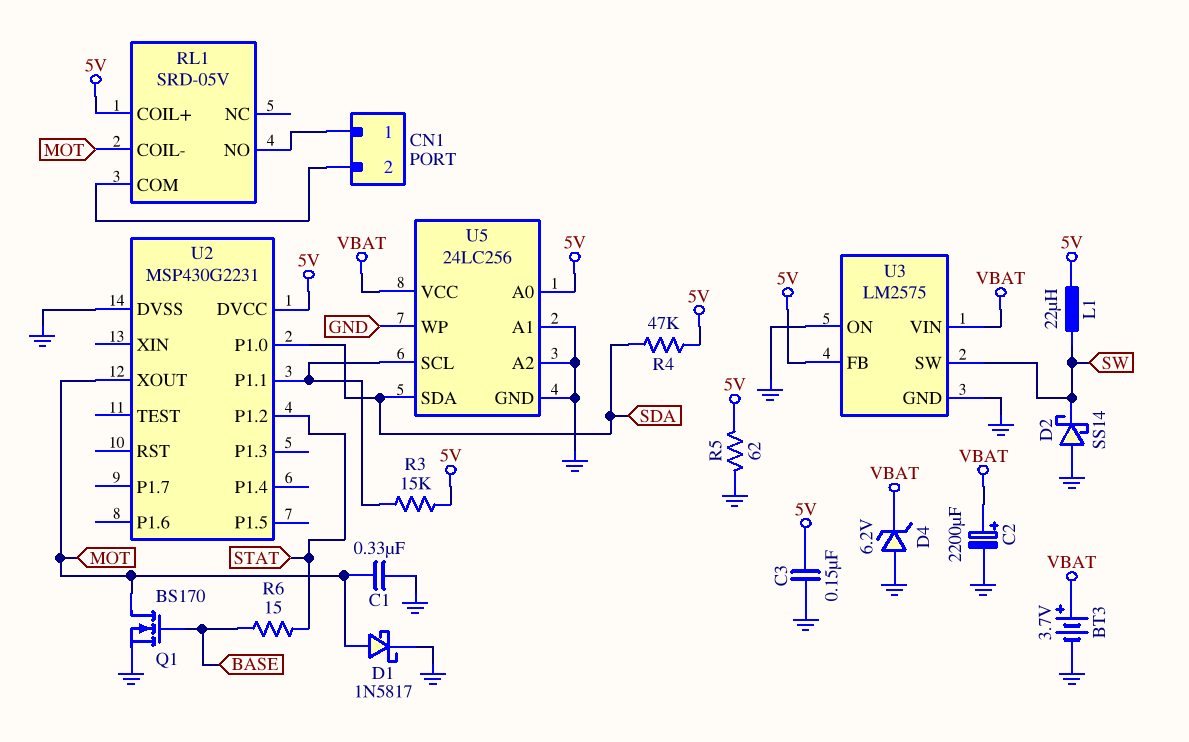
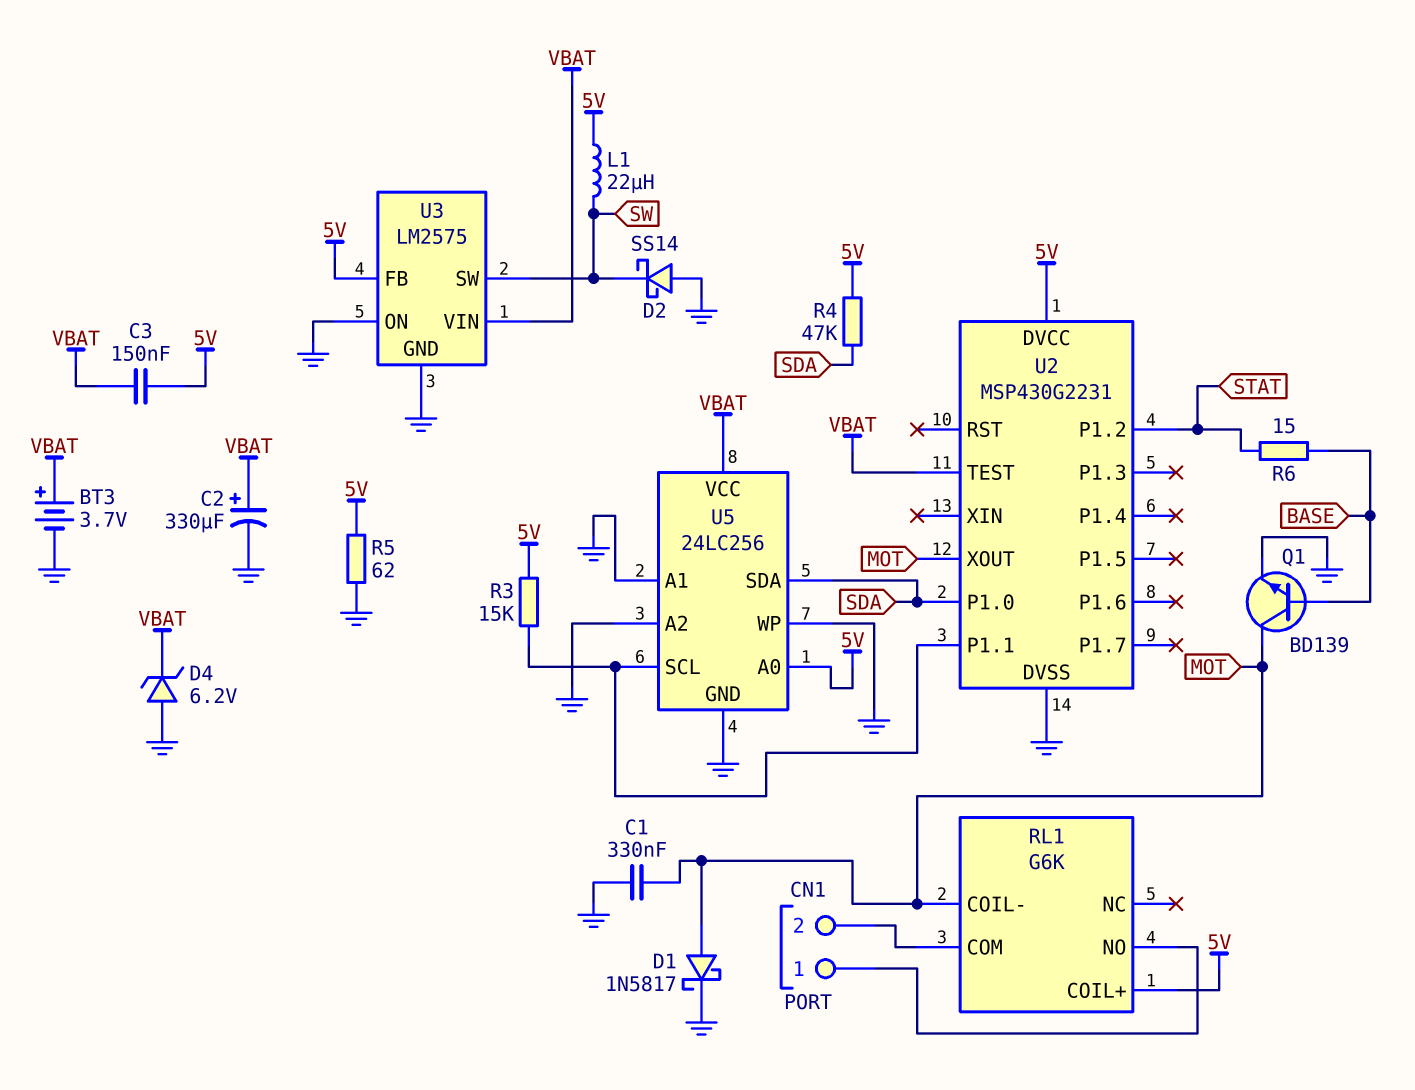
C2: 2200uF (plus VBAT, minus GND) -> 330uF (plus VBAT, minus GND)
C3: 150nF (5V, GND) -> 150nF (5V, VBAT)
Q1: NMOS BS170 (G BASE, D MOT, S GND) -> NPN BD139 (B BASE, C MOT, E GND)
RL1: SRD-05V -> G6K
U2 pin TEST: none -> VBAT

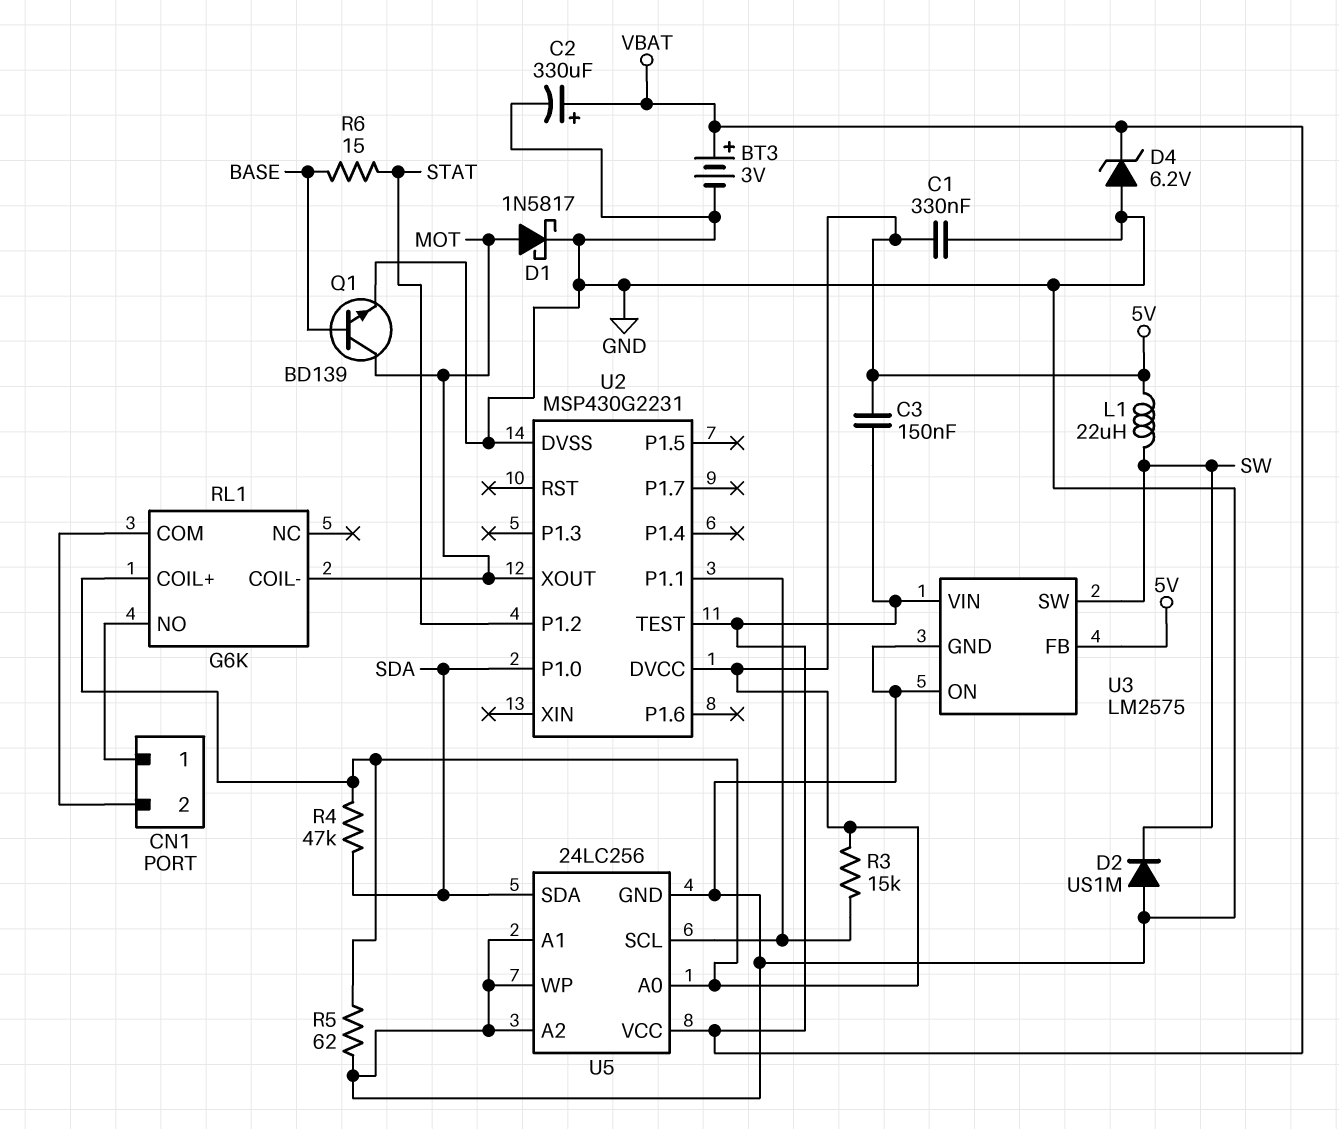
BT3: 3.7V (plus VBAT, minus GND) -> 3V (plus VBAT, minus GND)
C1: 330nF (GND, MOT) -> 330nF (5V, GND)
D2: schottky SS14 (A GND, K SW) -> diode US1M (A GND, K SW)

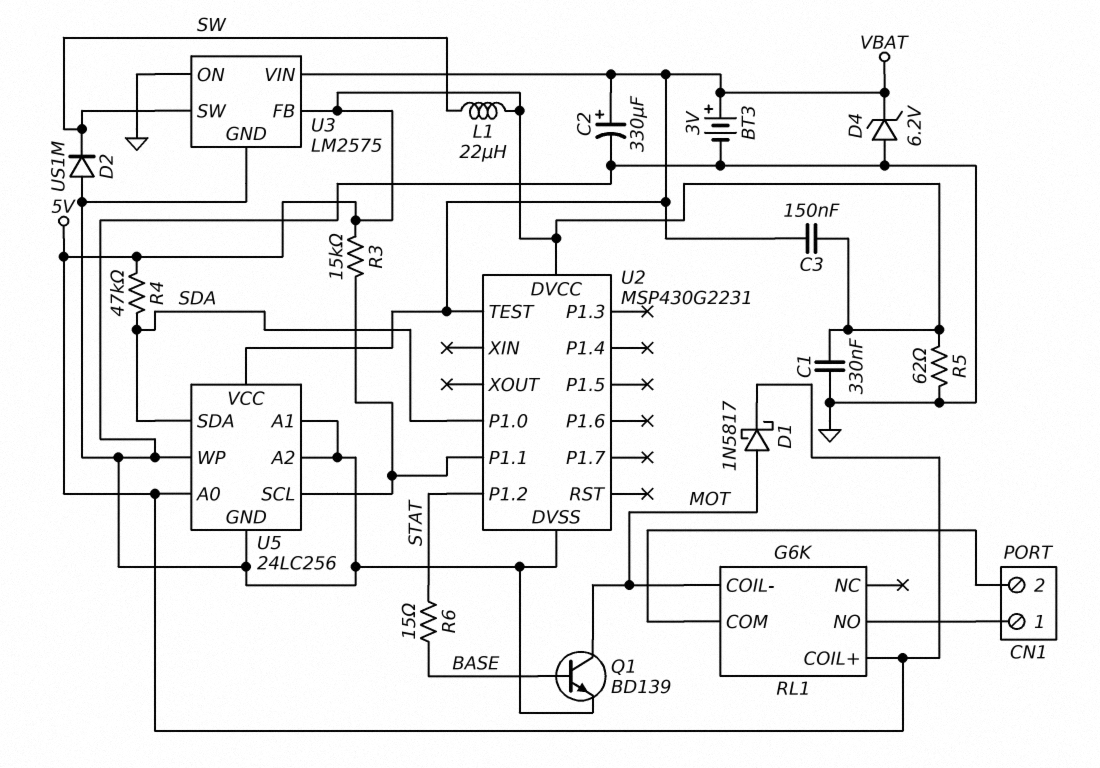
D1: schottky 1N5817 (A MOT, K GND) -> schottky 1N5817 (A MOT, K 5V)
U2 pin XOUT: MOT -> none

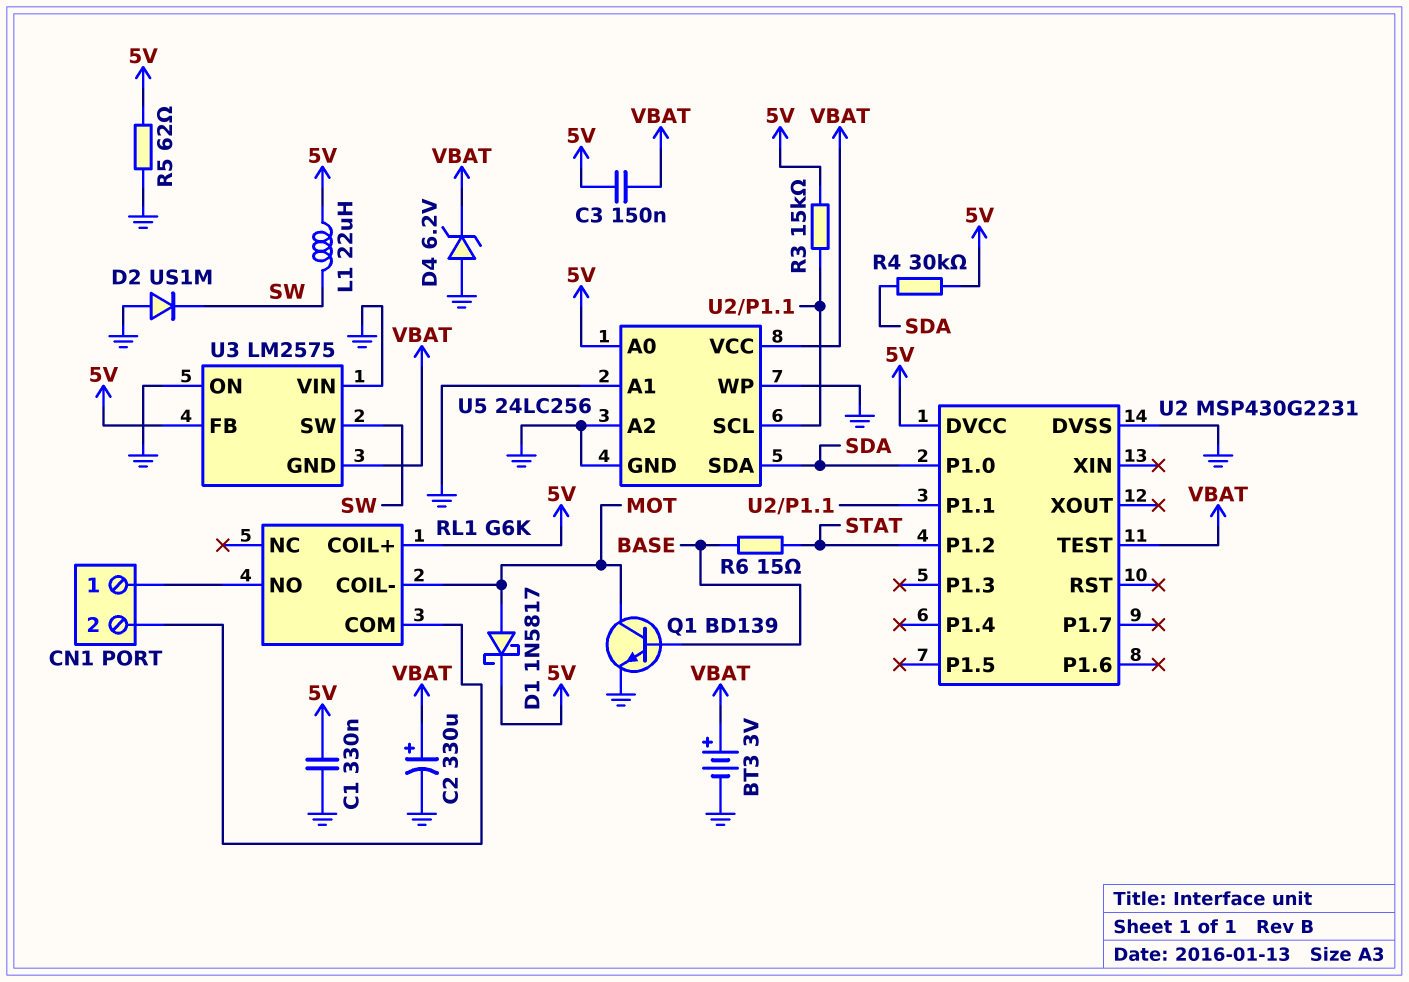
R4: 47k (5V, SDA) -> 30k (5V, SDA)
U3 pin GND: GND -> VBAT
U3 pin VIN: VBAT -> GND

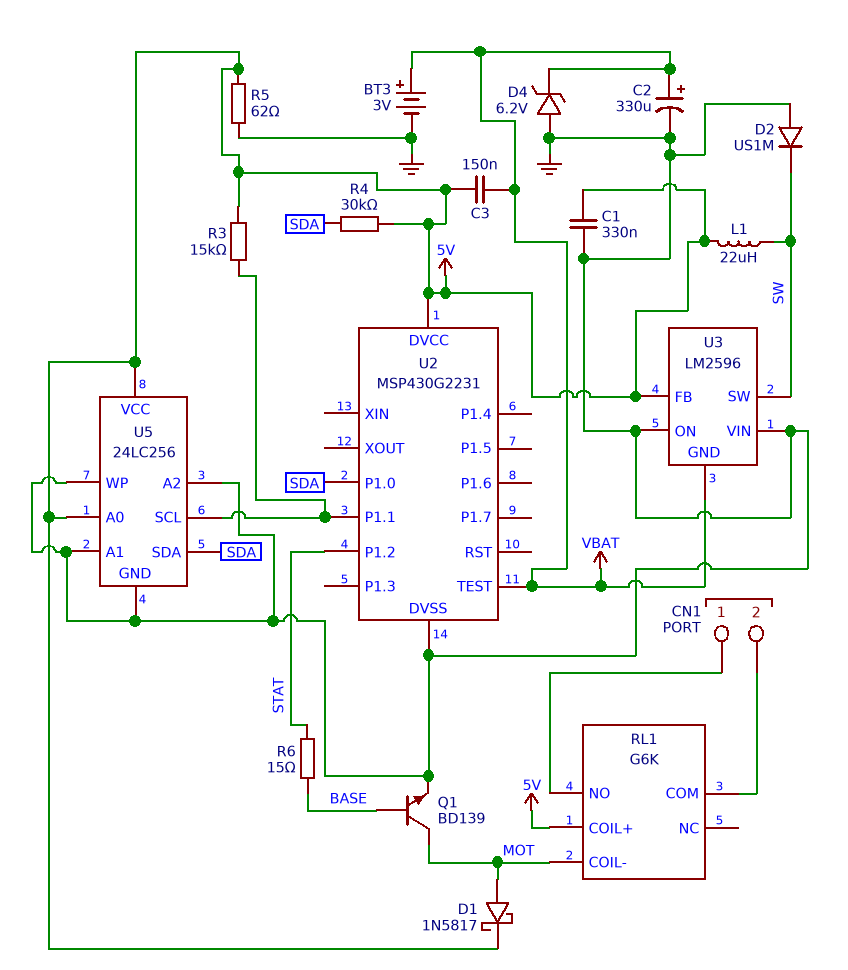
U3: LM2575 -> LM2596
U5 pin VCC: VBAT -> 5V

